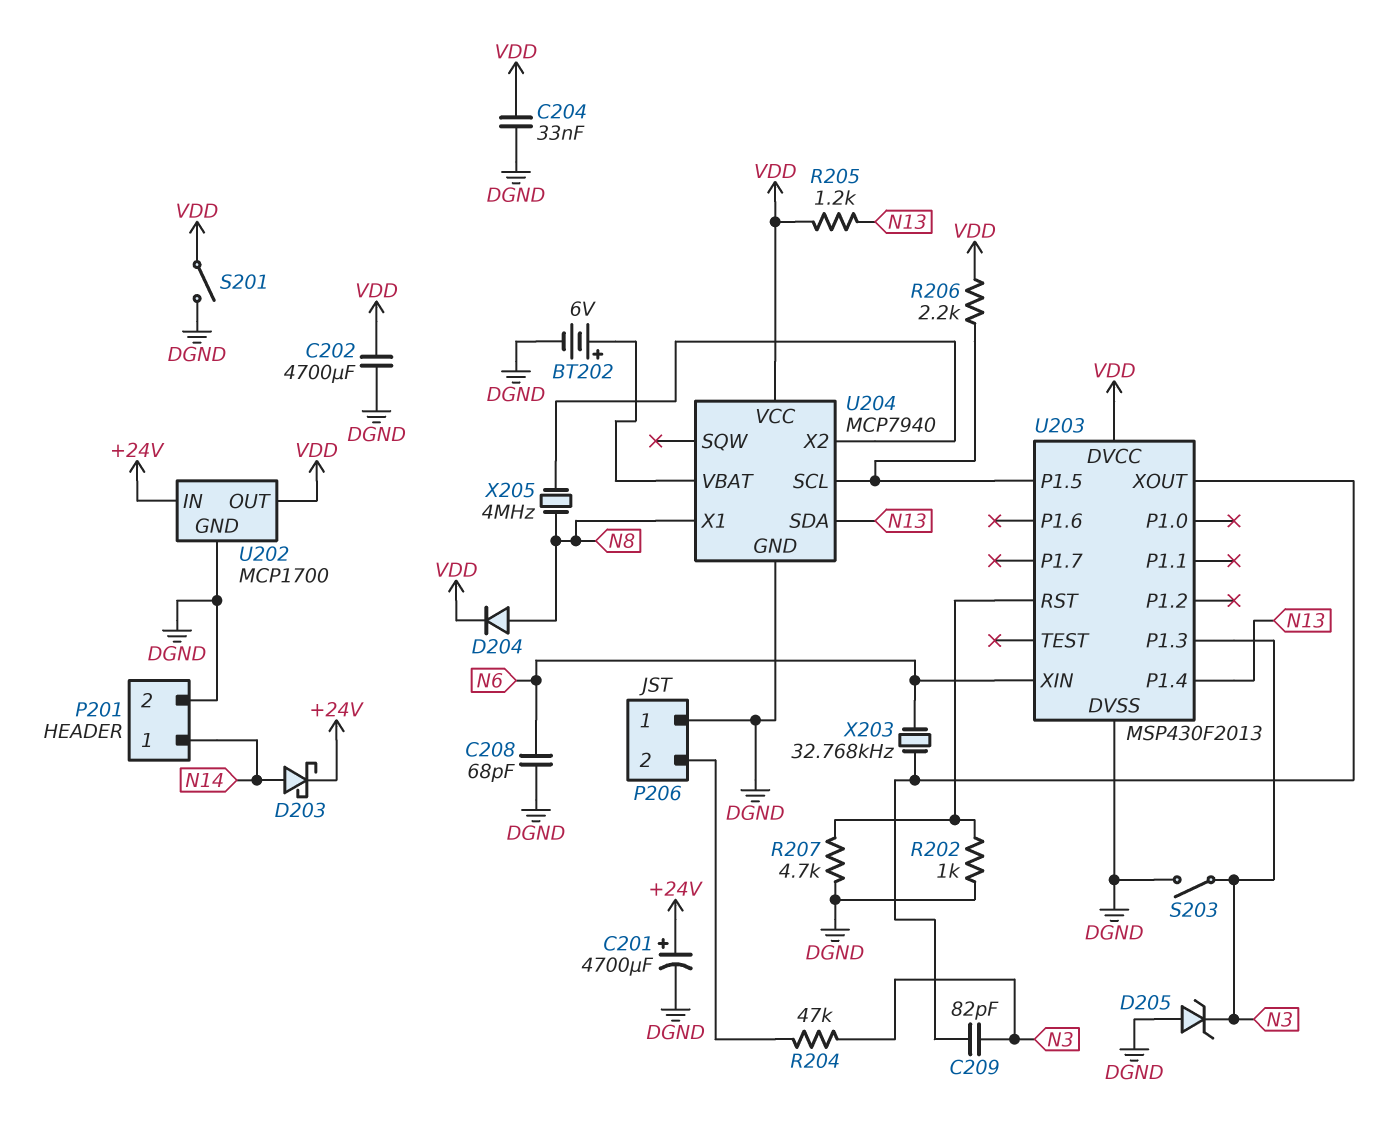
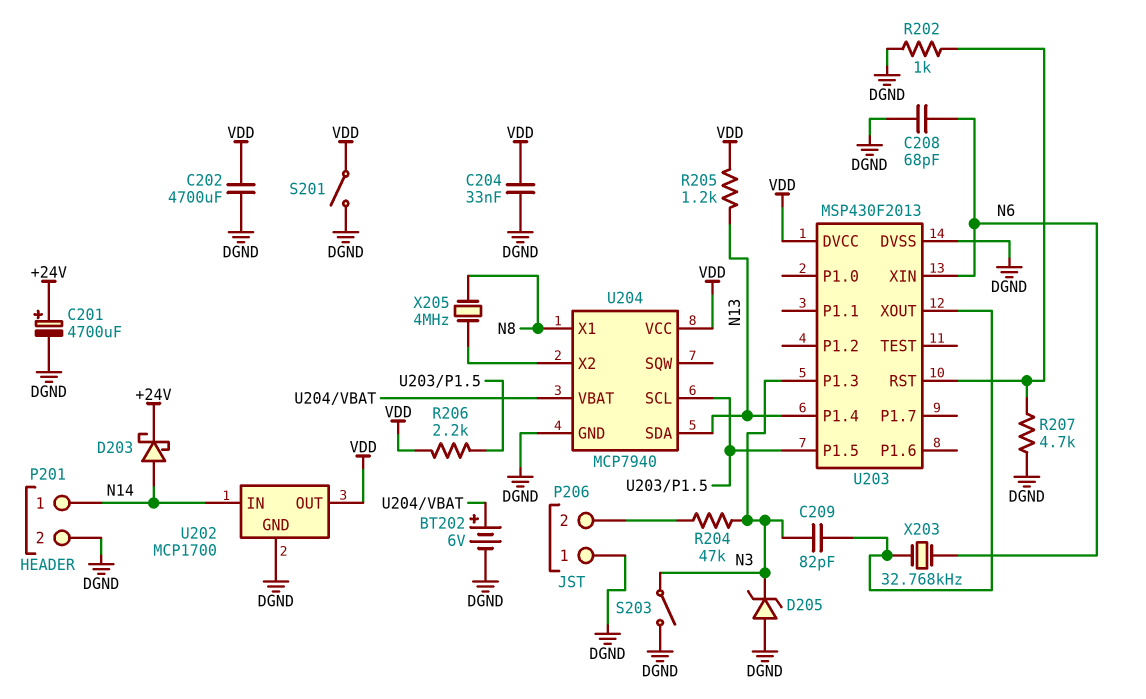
D204: diode (A N8, K VDD) -> none
U202 pin IN: +24V -> N14

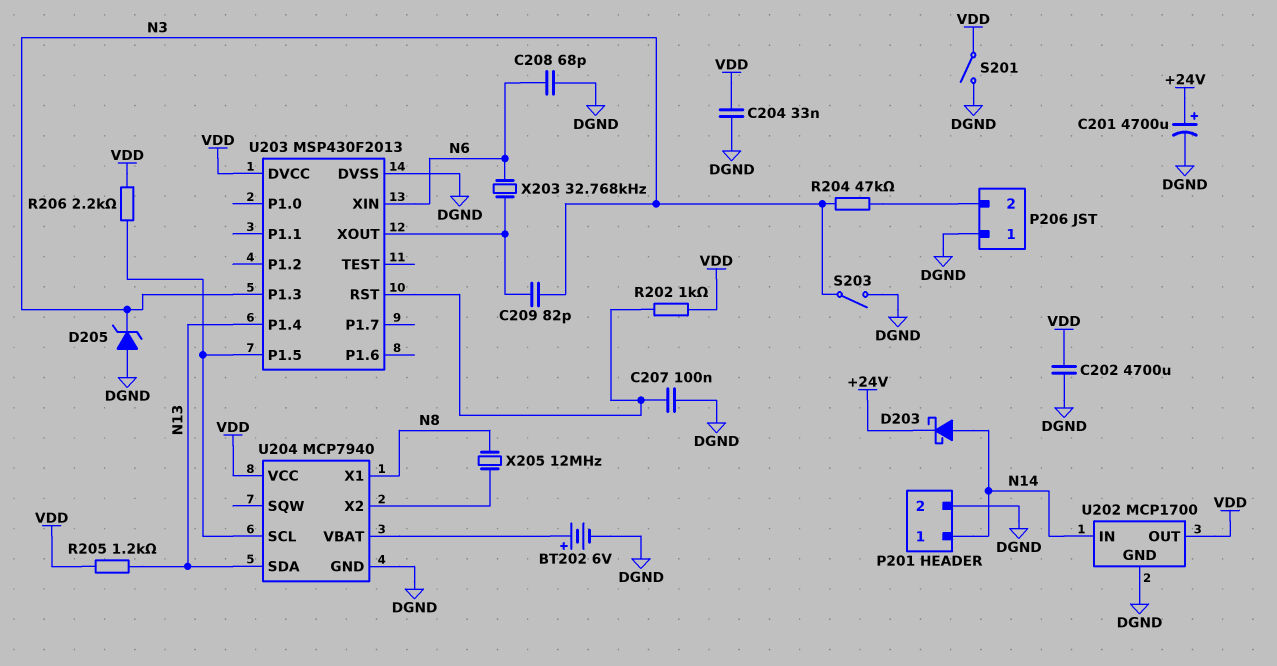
C207: none -> 100nF (DGND, U203/RST)
R202: 1k (DGND, U203/RST) -> 1k (U203/RST, VDD)
R207: 4.7k (DGND, U203/RST) -> none
X205: 4MHz (N8, U204/X2) -> 12MHz (N8, U204/X2)

